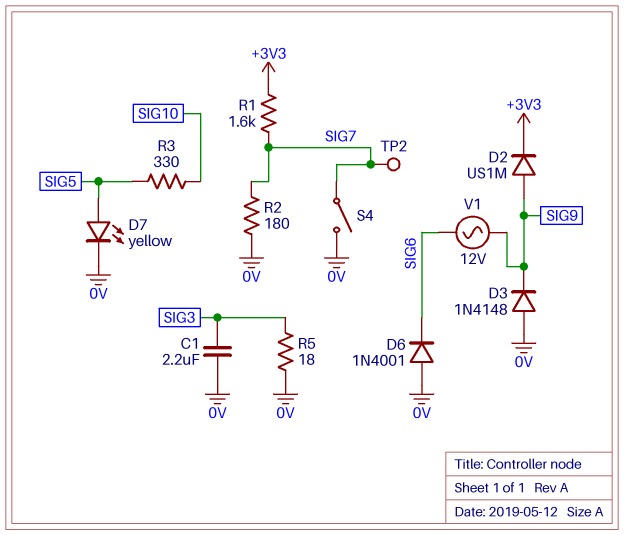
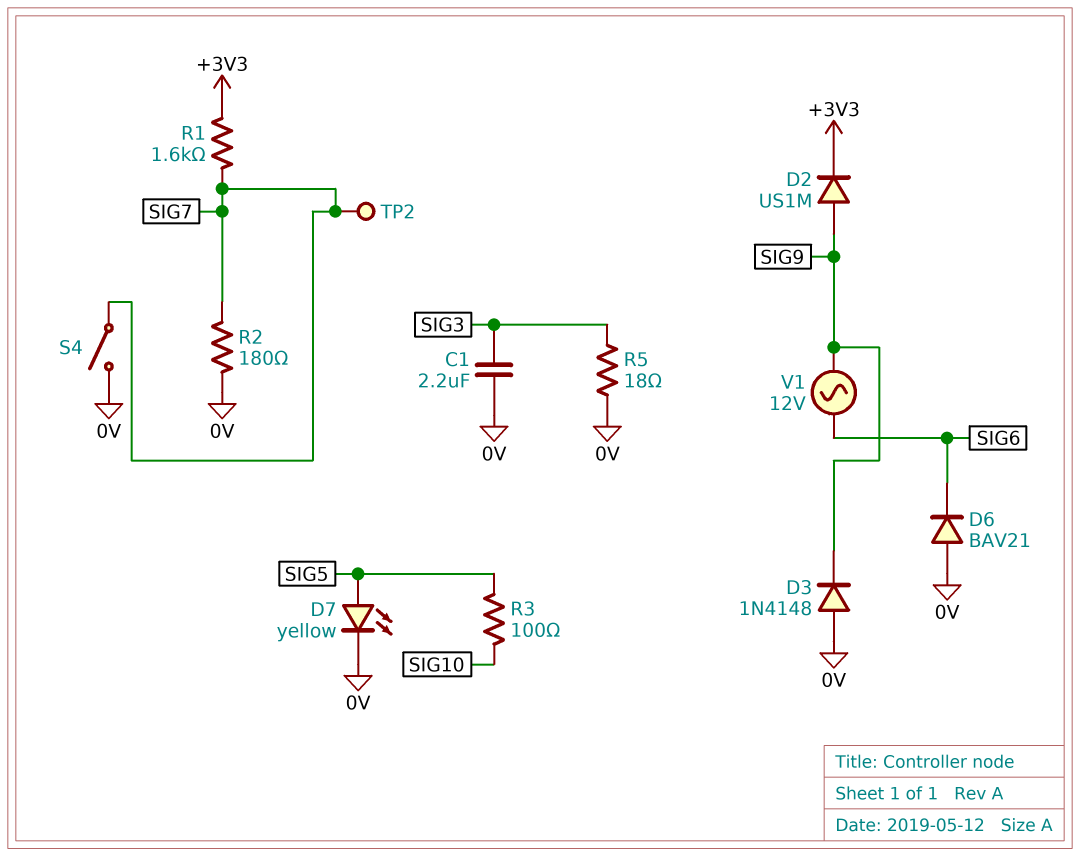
D6: diode 1N4001 (A 0V, K SIG6) -> diode BAV21 (A 0V, K SIG6)
R3: 330 (SIG5, SIG10) -> 100 (SIG5, SIG10)

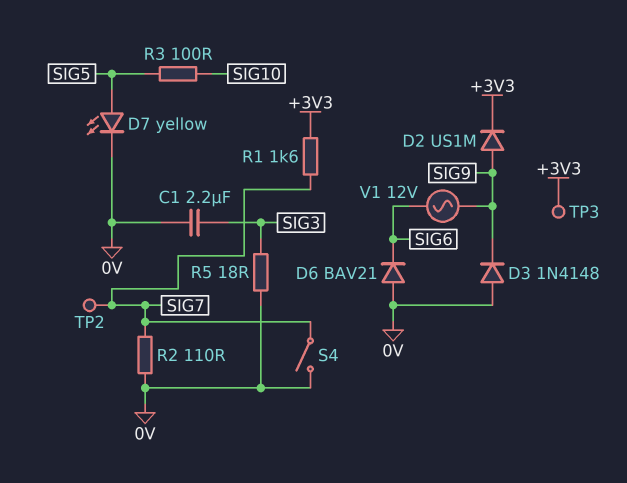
R2: 180 (0V, SIG7) -> 110 (0V, SIG7)
TP3: none -> test point (+3V3)

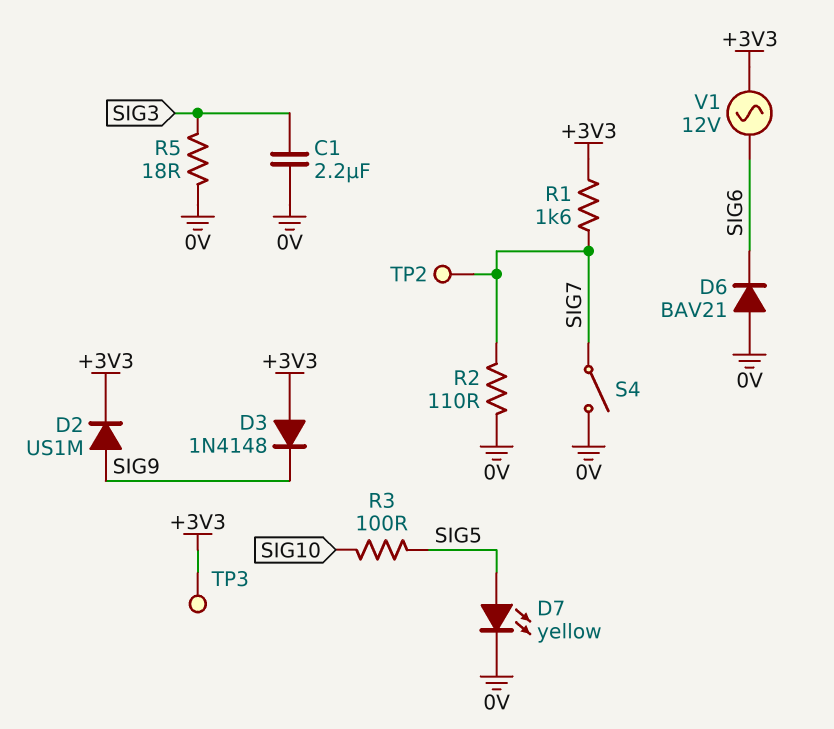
D3: diode 1N4148 (A 0V, K SIG9) -> diode 1N4148 (A +3V3, K SIG9)
V1: AC 12V (SIG6, SIG9) -> AC 12V (+3V3, SIG6)

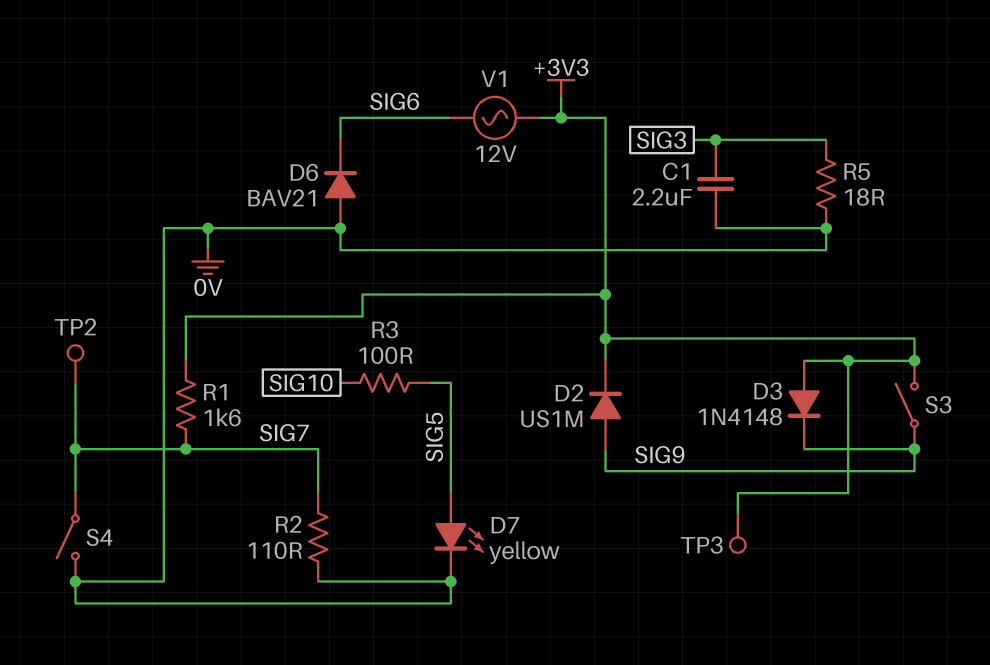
S3: none -> switch (+3V3, SIG9)

